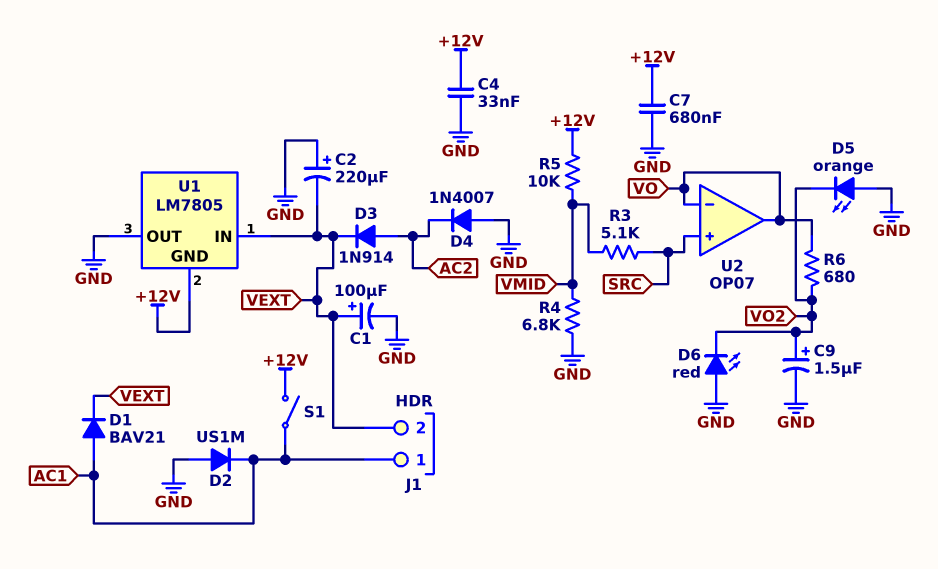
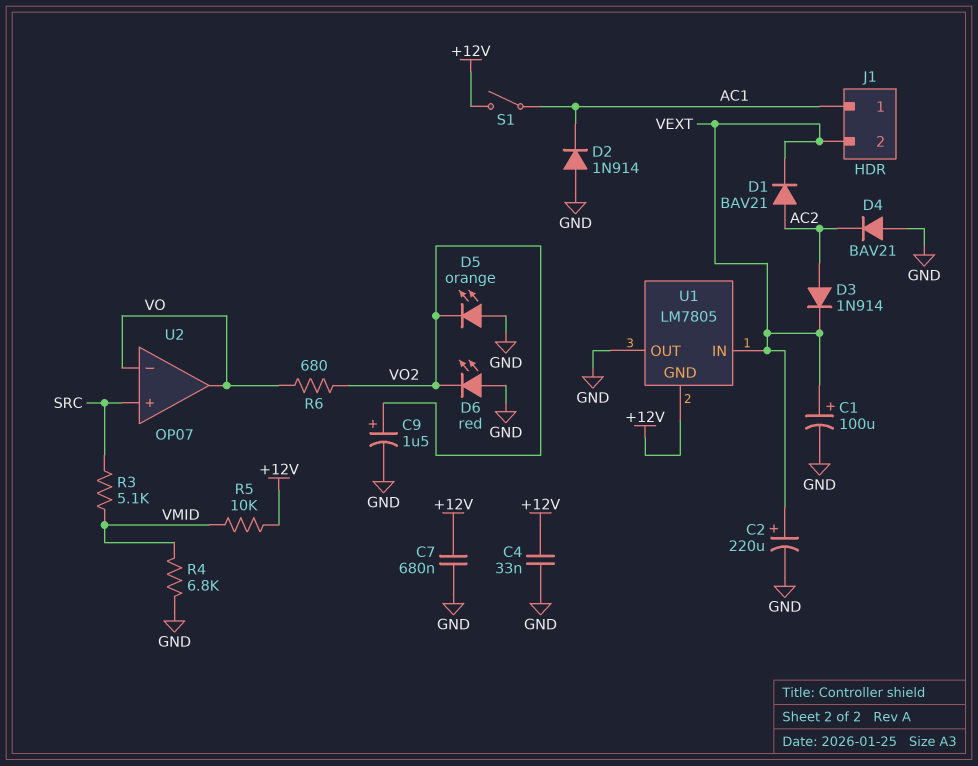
C2: 220uF (plus GND, minus VEXT) -> 220uF (plus VEXT, minus GND)
D1: diode BAV21 (A AC1, K VEXT) -> diode BAV21 (A AC2, K VEXT)
D2: diode US1M (A GND, K AC1) -> diode 1N914 (A GND, K AC1)
D4: diode 1N4007 (A GND, K AC2) -> diode BAV21 (A GND, K AC2)

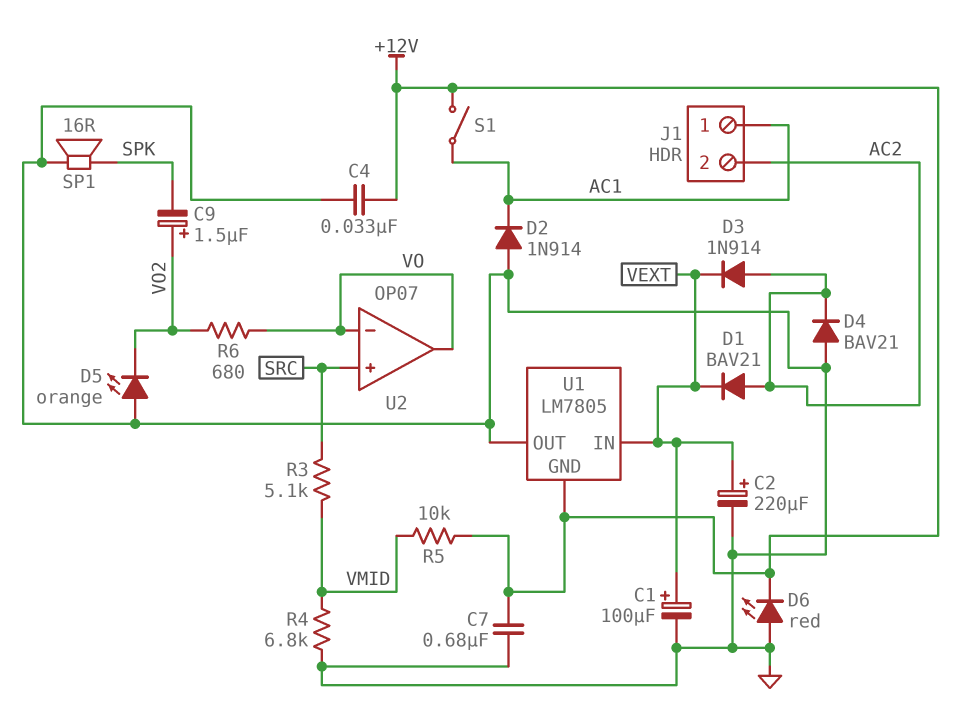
C9: 1.5uF (plus VO2, minus GND) -> 1.5uF (plus VO2, minus SPK)
D6: LED red (A GND, K VO2) -> LED red (A GND, K +12V)
J1 pin 2: VEXT -> AC2
SP1: none -> speaker 16R (GND, SPK)

